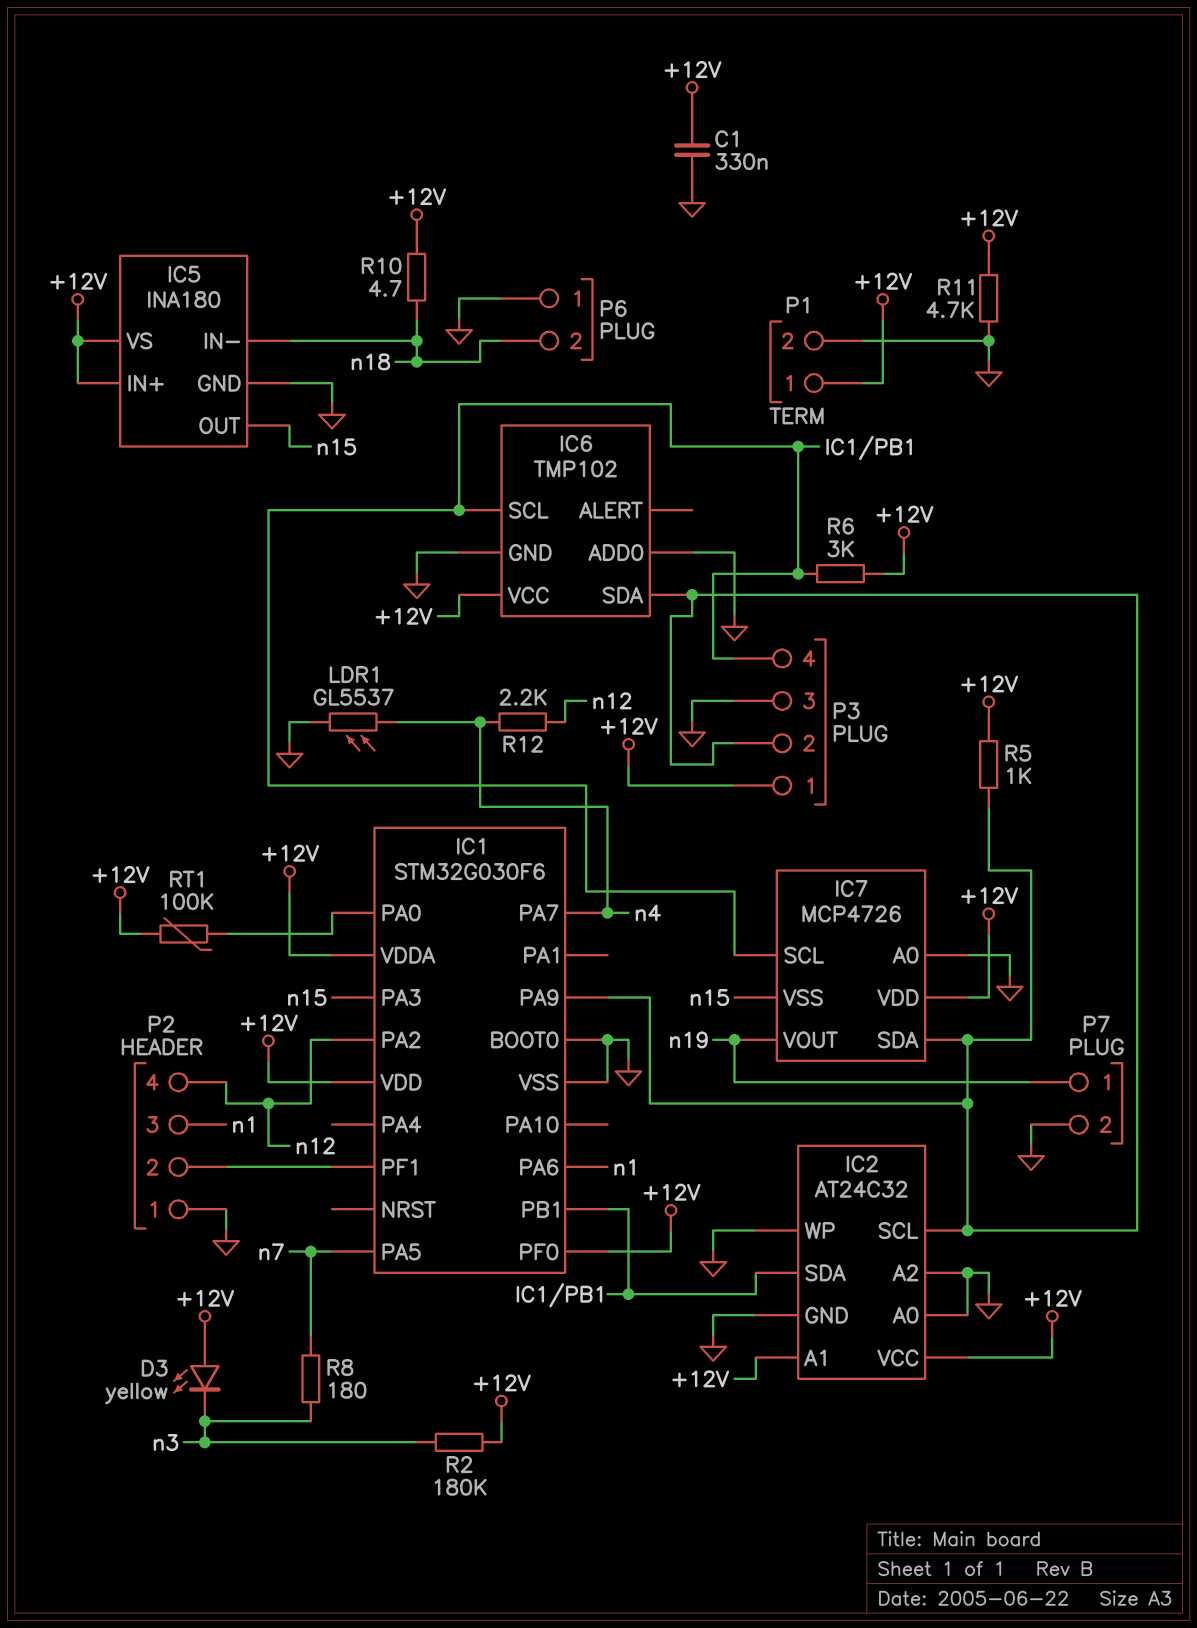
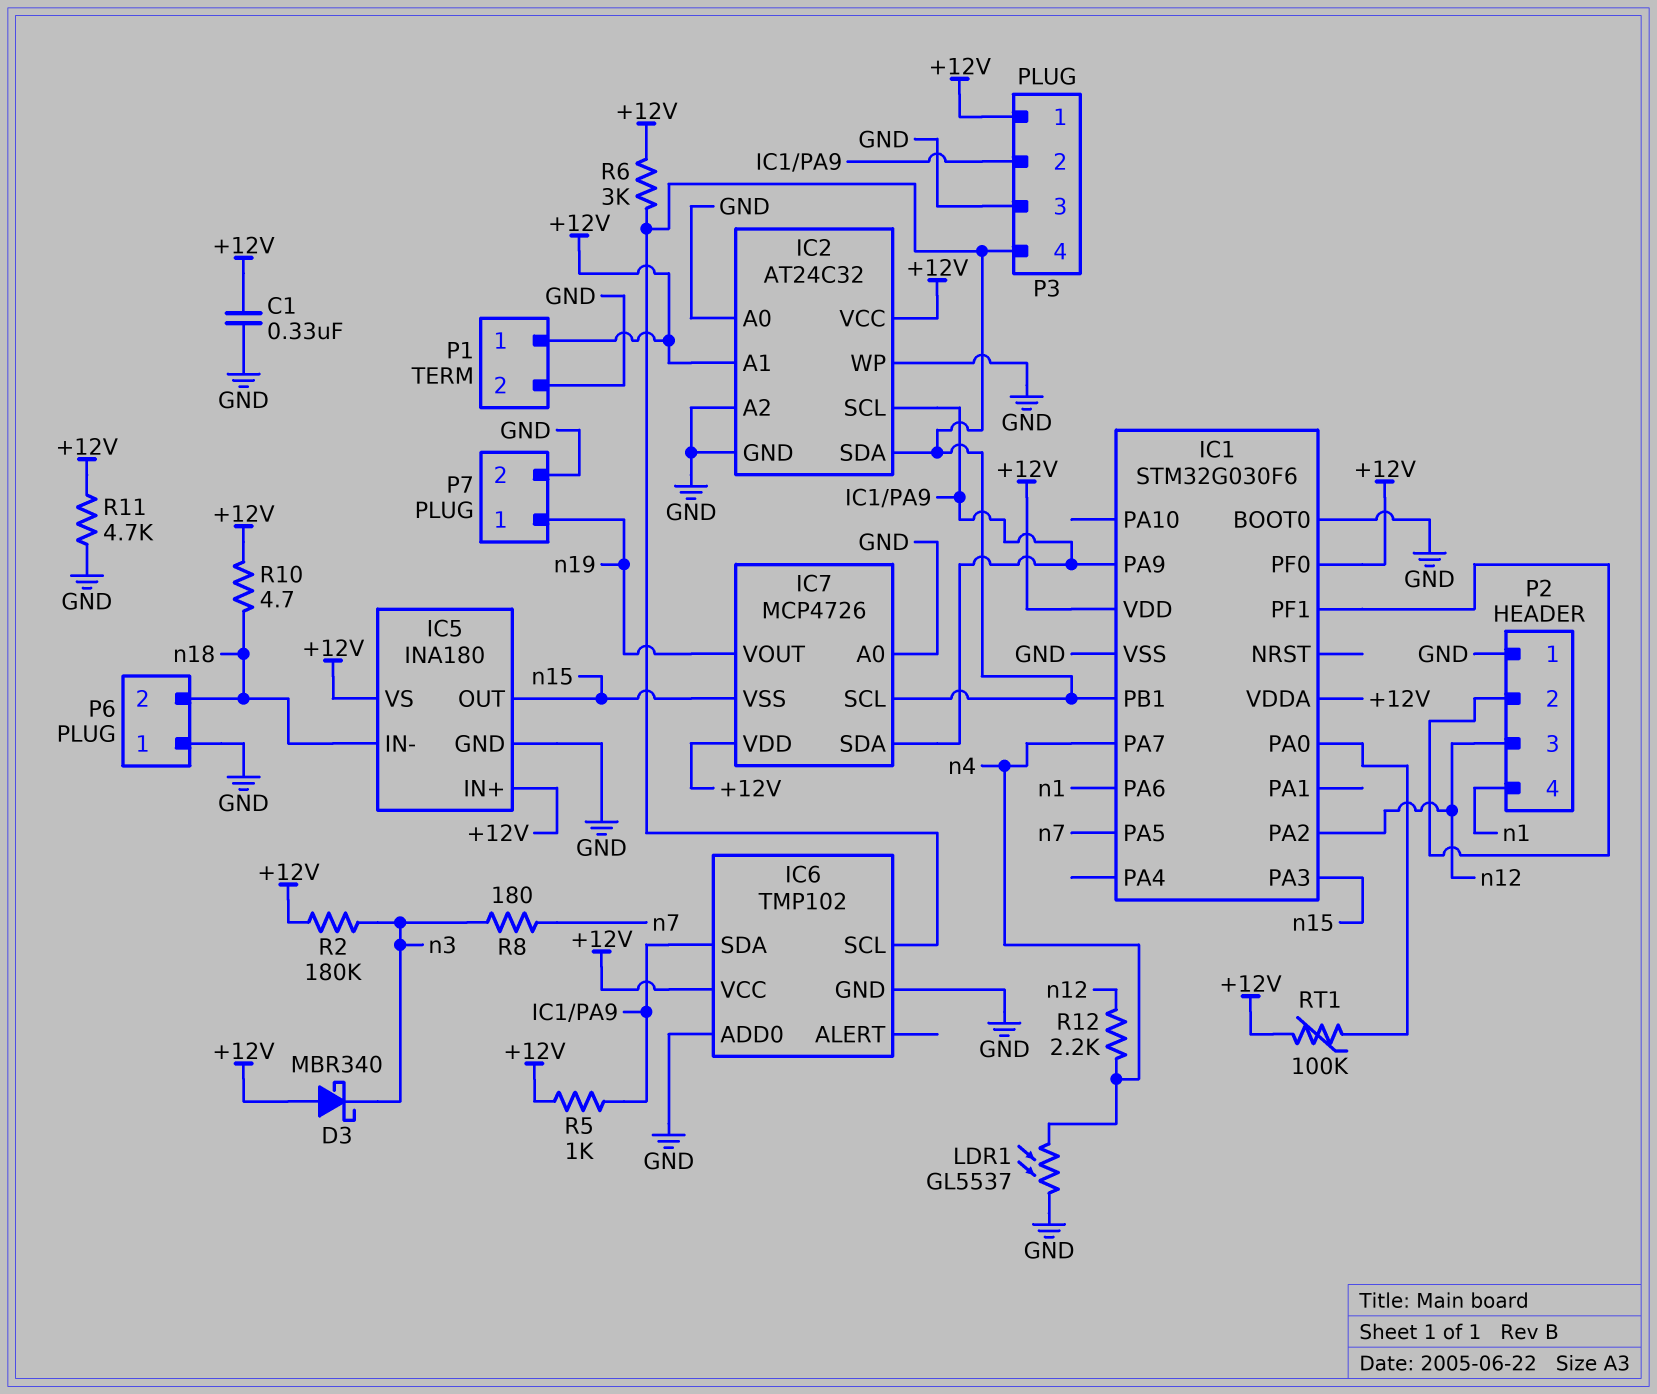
D3: LED yellow (A +12V, K n3) -> schottky MBR340 (A +12V, K n3)
P2 pin 3: n1 -> n12
P2 pin 4: n12 -> n1

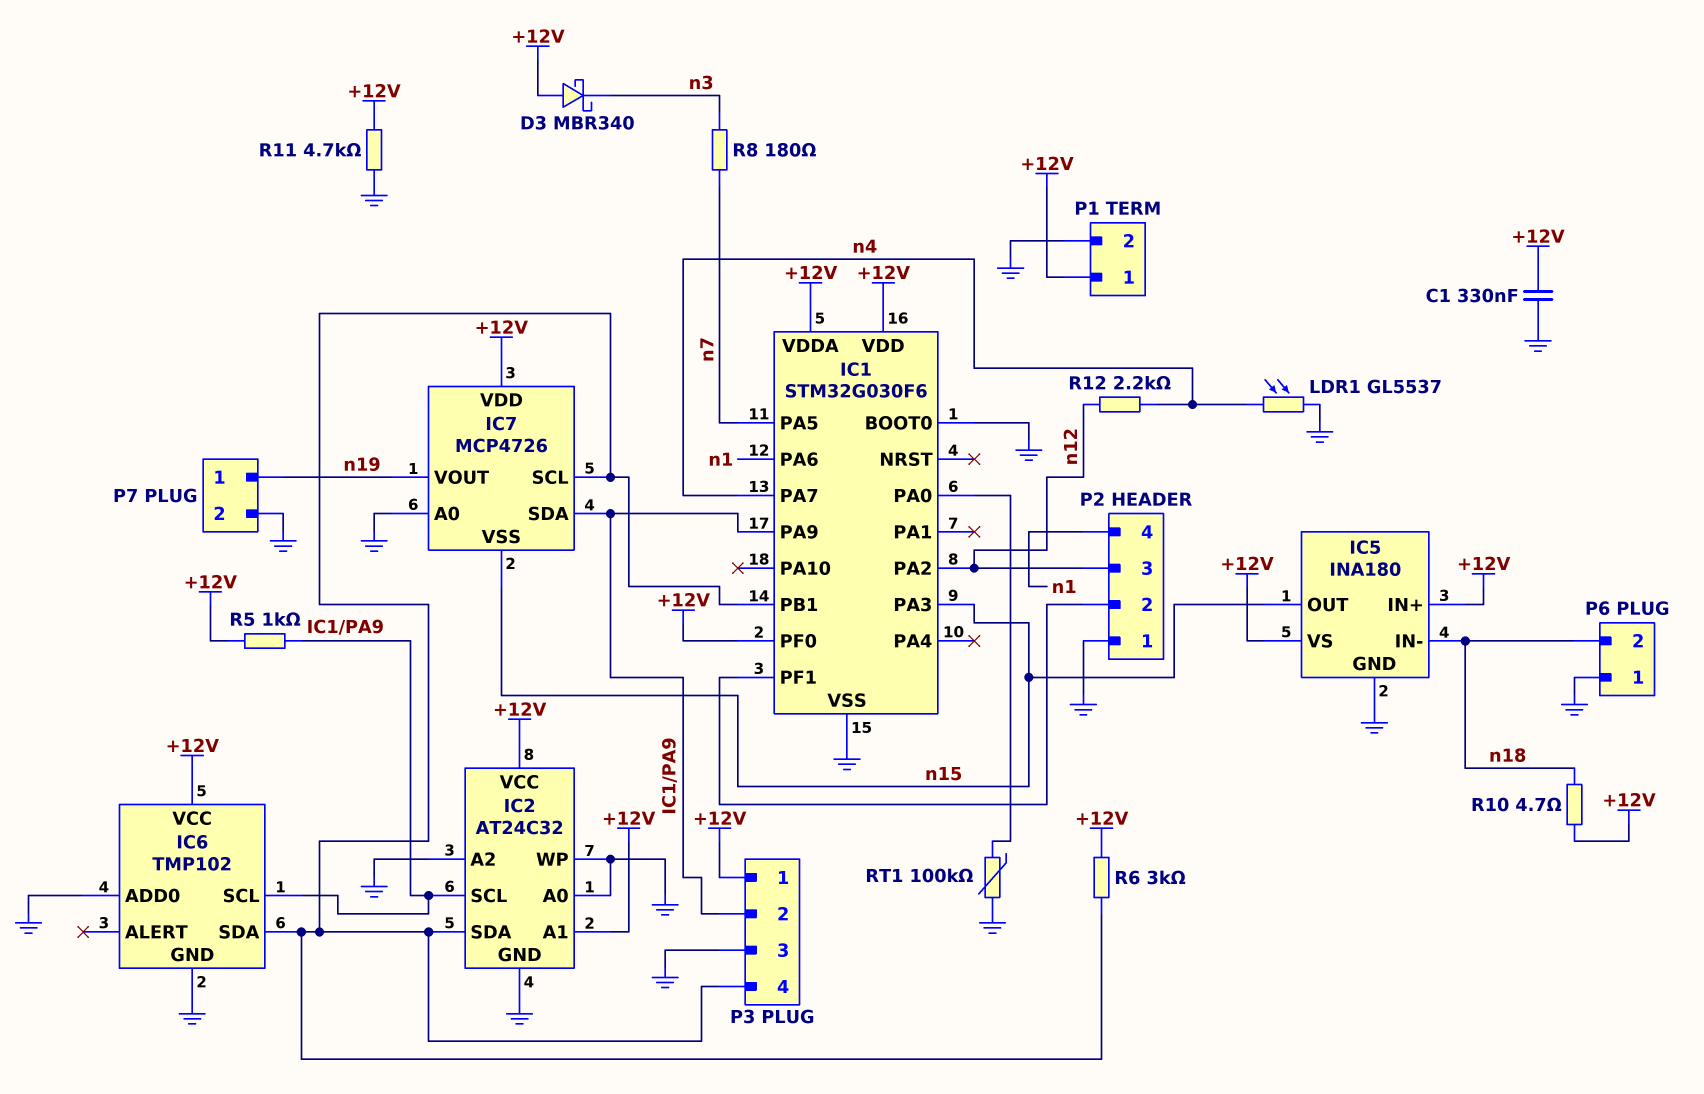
IC6 pin SCL: IC1/PB1 -> IC1/PA9
IC6 pin SDA: IC1/PA9 -> IC1/PB1
R2: 180k (+12V, n3) -> none
RT1: 100k (+12V, IC1/PA0) -> 100k (GND, IC1/PA0)

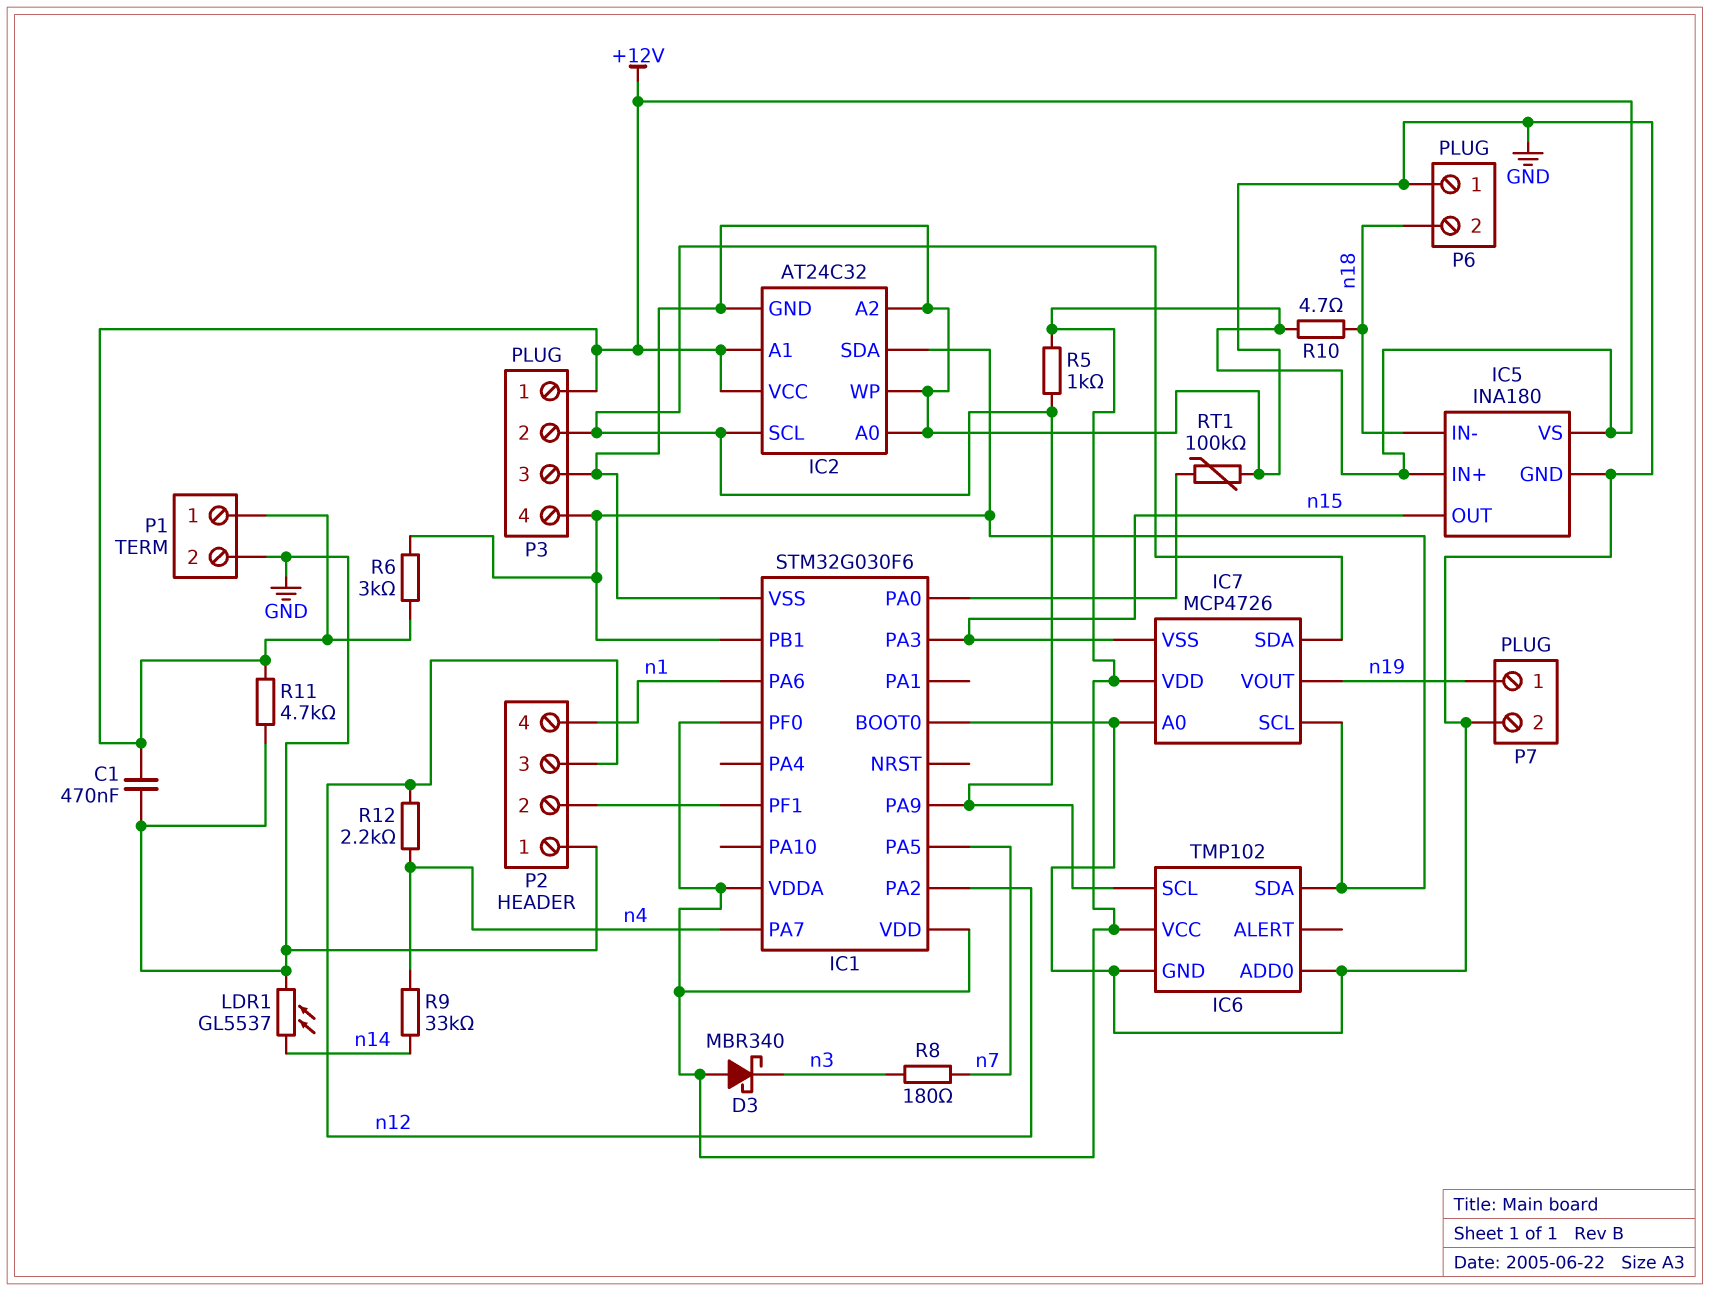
C1: 330nF (+12V, GND) -> 470nF (+12V, GND)
LDR1: GL5537 (GND, n4) -> GL5537 (GND, n14)
R9: none -> 33k (n4, n14)

